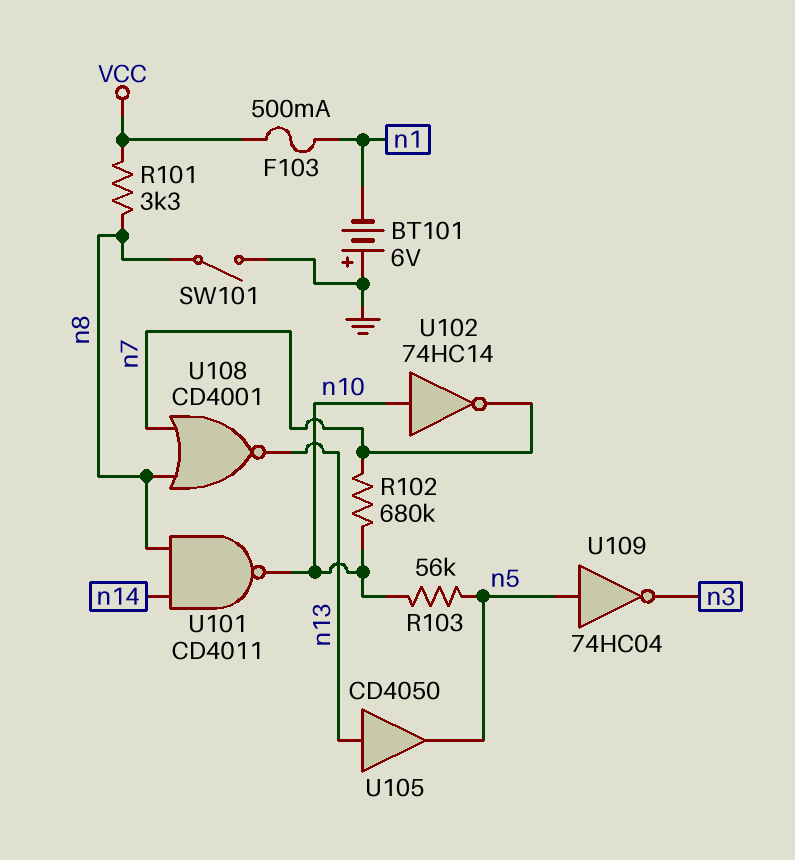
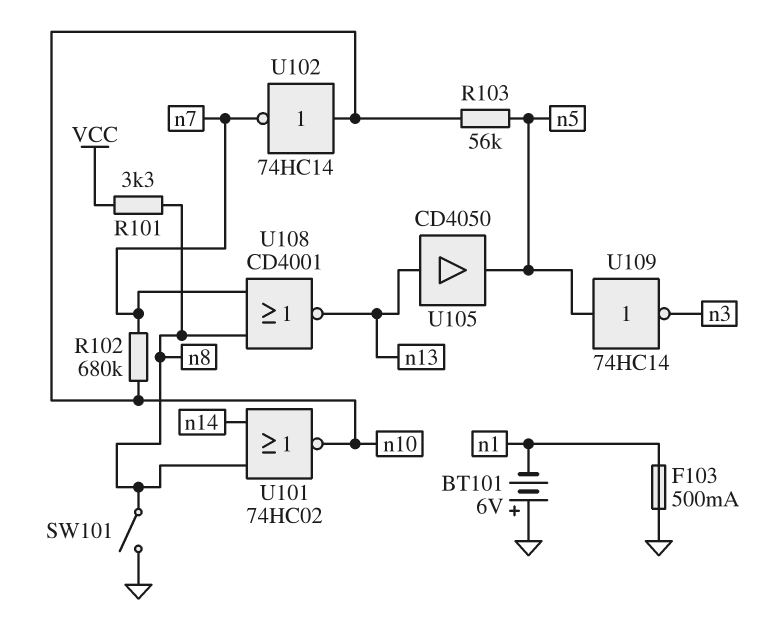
F103: 500mA (VCC, n1) -> 500mA (GND, n1)
U101: NAND CD4011 (in n8, in n14, out n10) -> NOR 74HC02 (in n8, in n14, out n10)
U109: NOT 74HC04 (in n5, out n3) -> NOT 74HC14 (in n5, out n3)

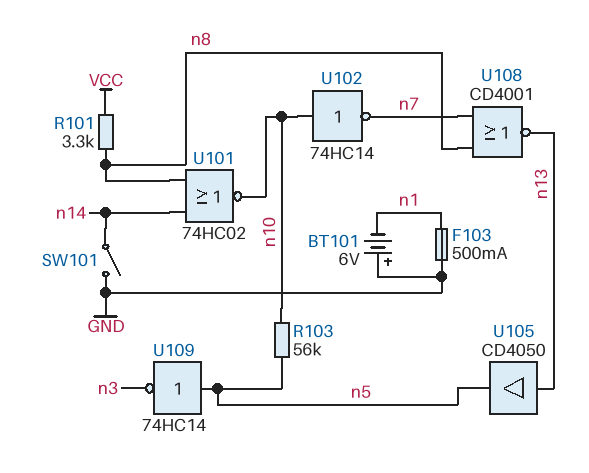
R102: 680k (n7, n10) -> none
SW101: switch (GND, n8) -> switch (GND, n14)

